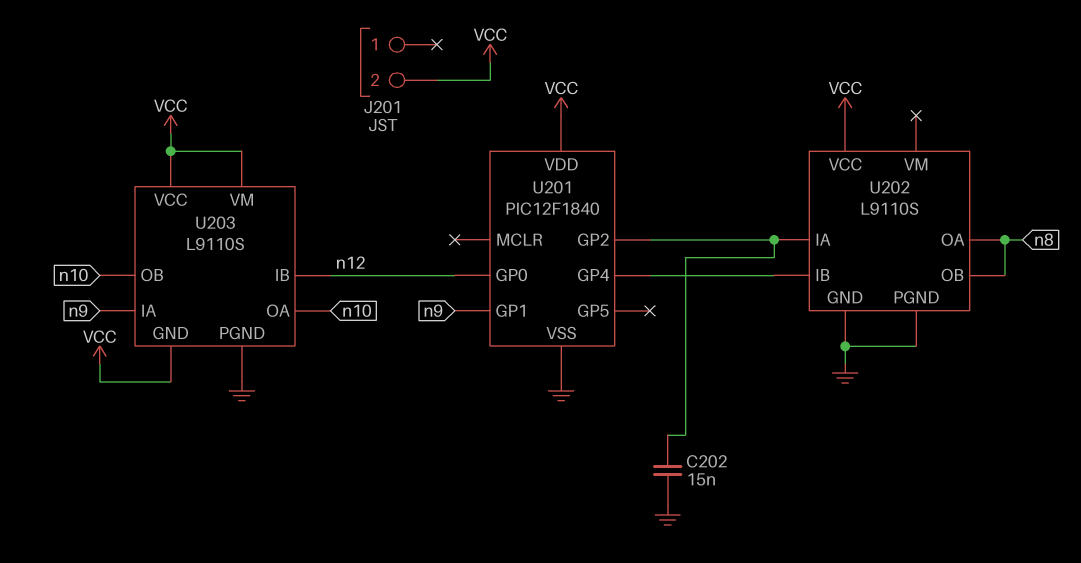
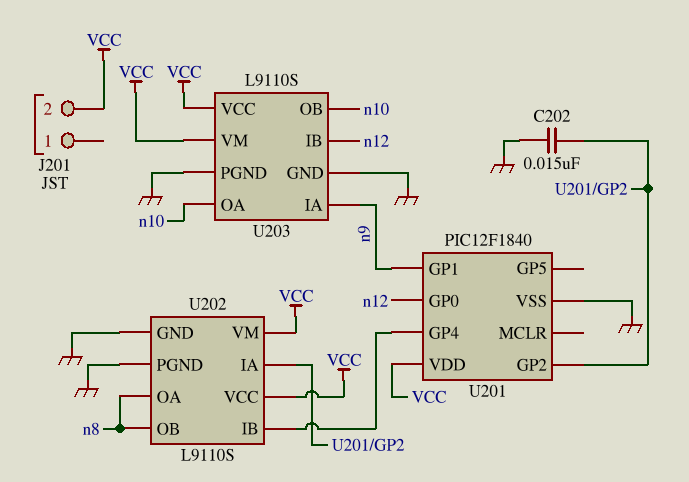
U202 pin VM: none -> VCC
U203 pin GND: VCC -> GND

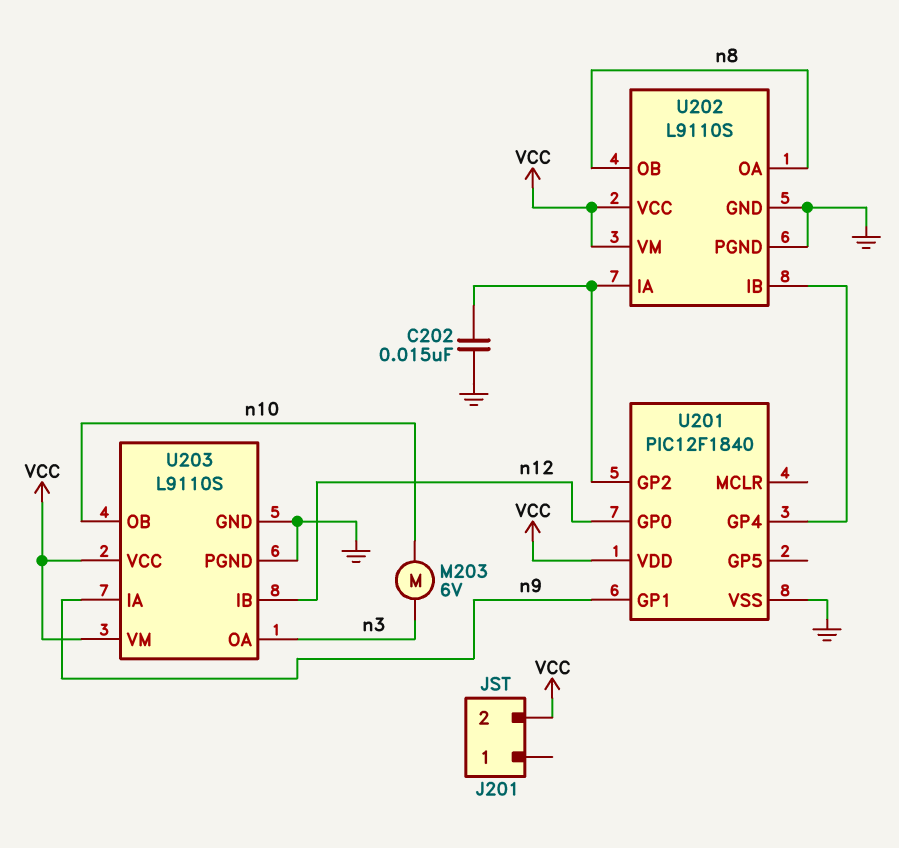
M203: none -> motor 6V (n3, n10)
U203 pin OA: n10 -> n3

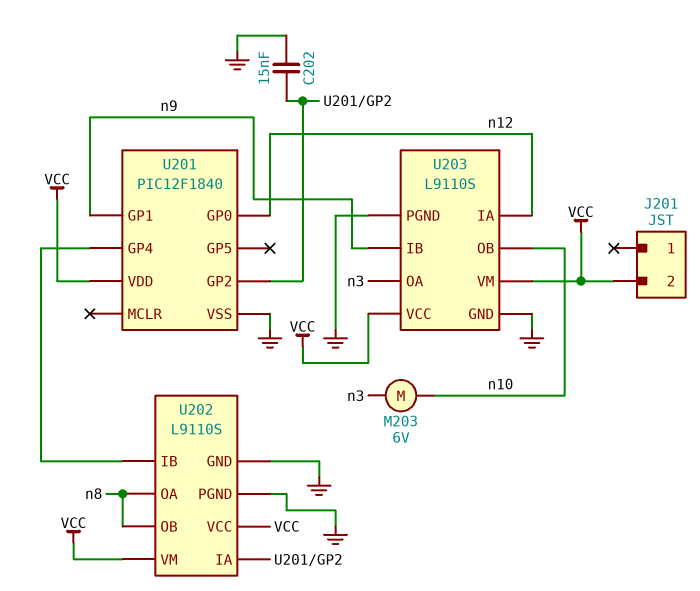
U203 pin IA: n9 -> n12
U203 pin IB: n12 -> n9

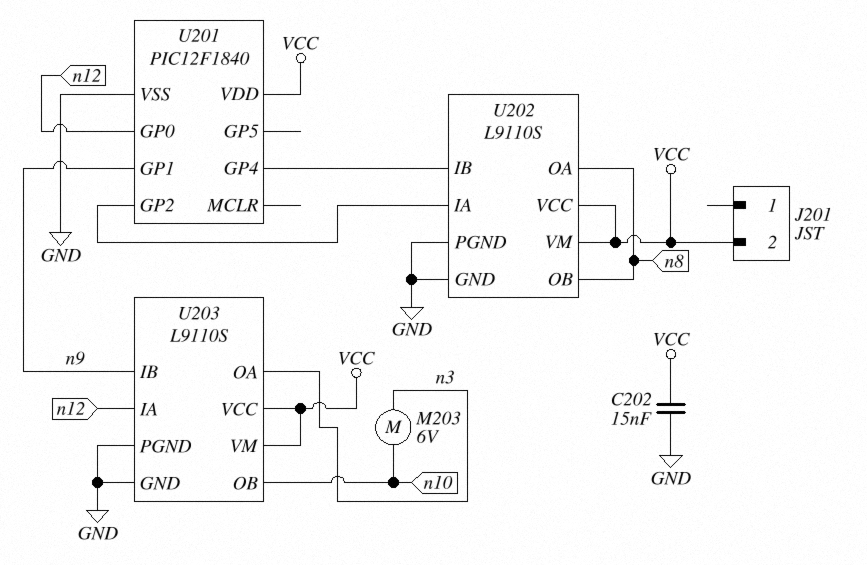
C202: 15nF (GND, U201/GP2) -> 15nF (GND, VCC)

